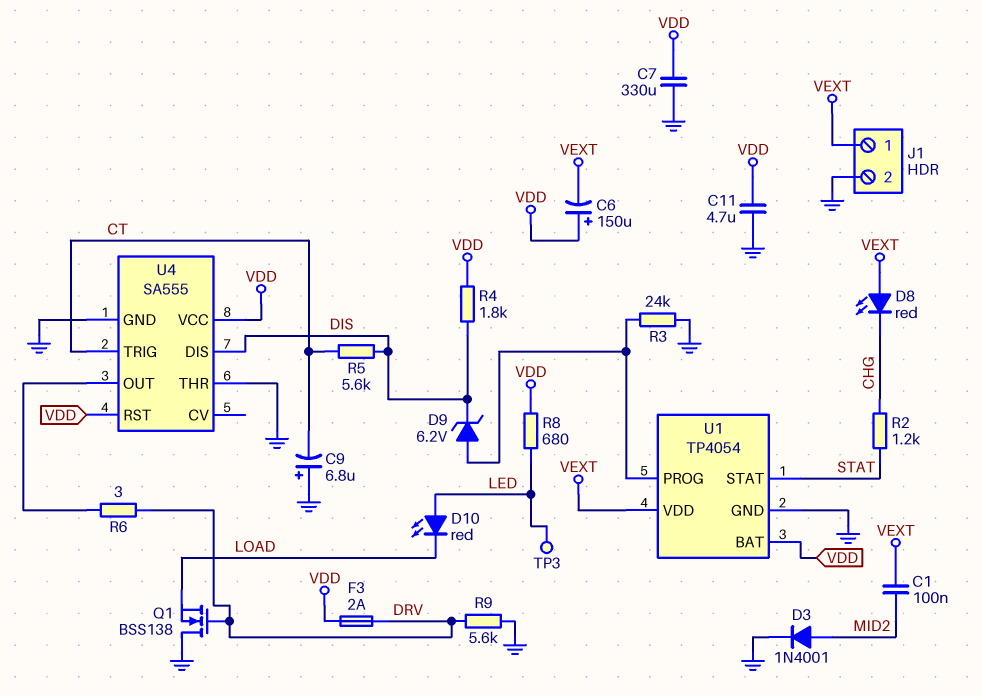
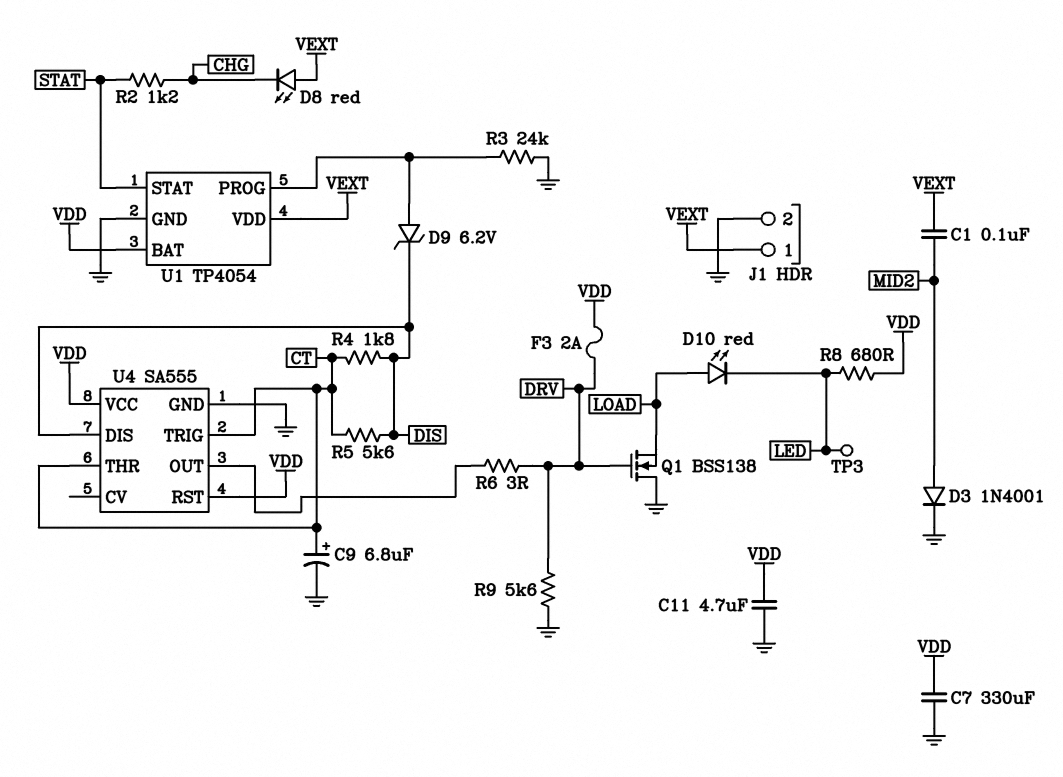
C6: 150uF (plus VDD, minus VEXT) -> none
C9: 6.8uF (plus GND, minus CT) -> 6.8uF (plus CT, minus GND)
D10: LED red (A LED, K LOAD) -> LED red (A LOAD, K LED)
R4: 1.8k (DIS, VDD) -> 1.8k (CT, DIS)
U4 pin THR: GND -> CT

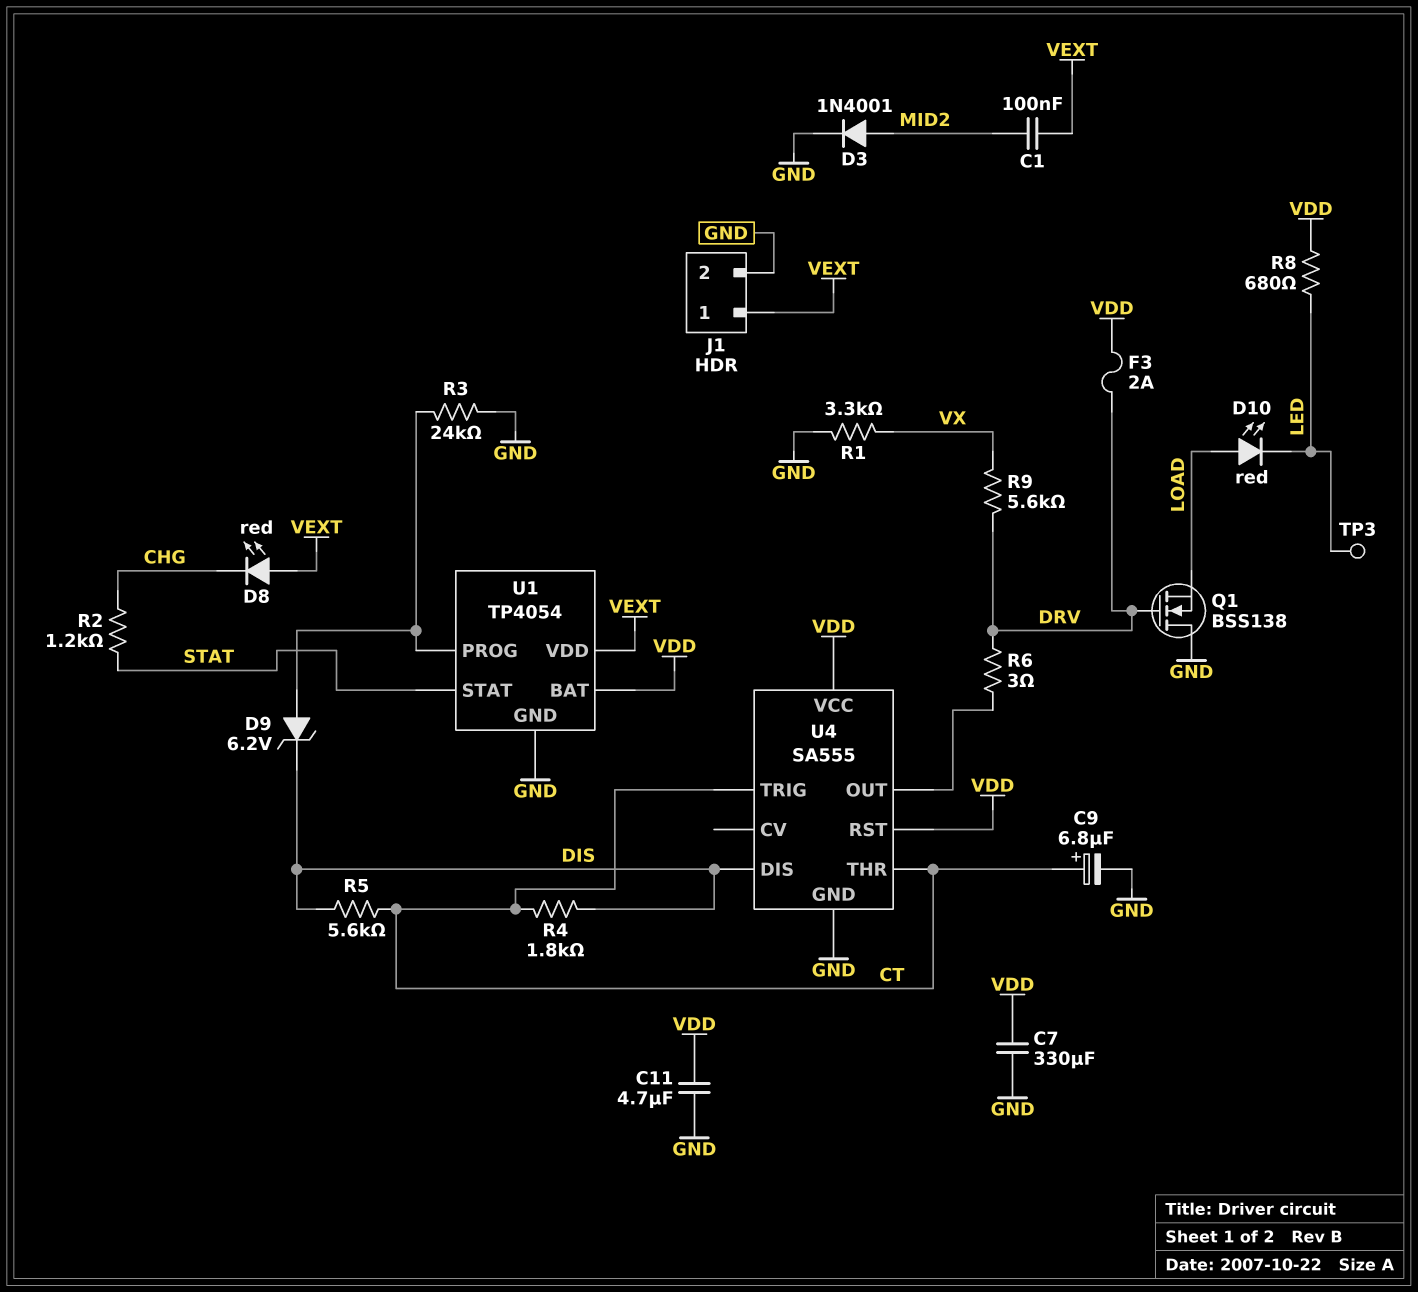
R1: none -> 3.3k (GND, VX)
R9: 5.6k (DRV, GND) -> 5.6k (DRV, VX)

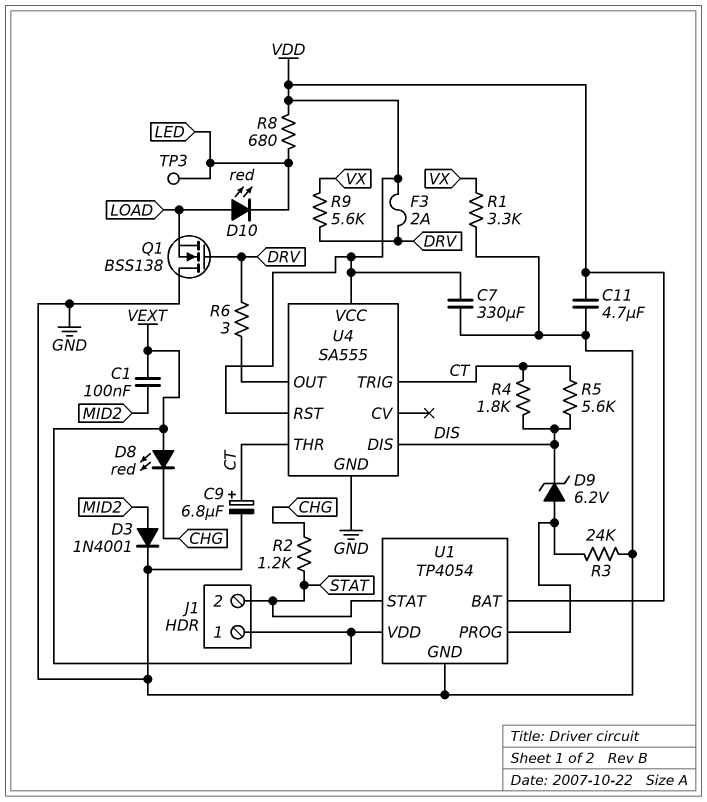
J1 pin 2: GND -> STAT

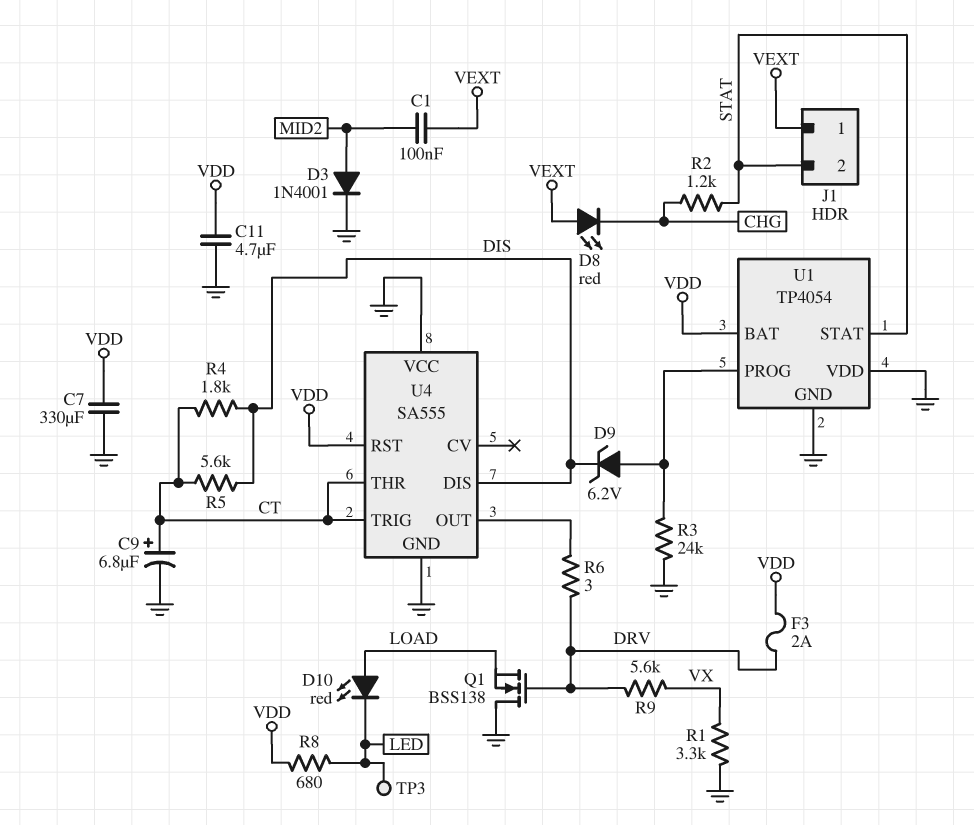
U1 pin VDD: VEXT -> GND
U4 pin VCC: VDD -> GND

